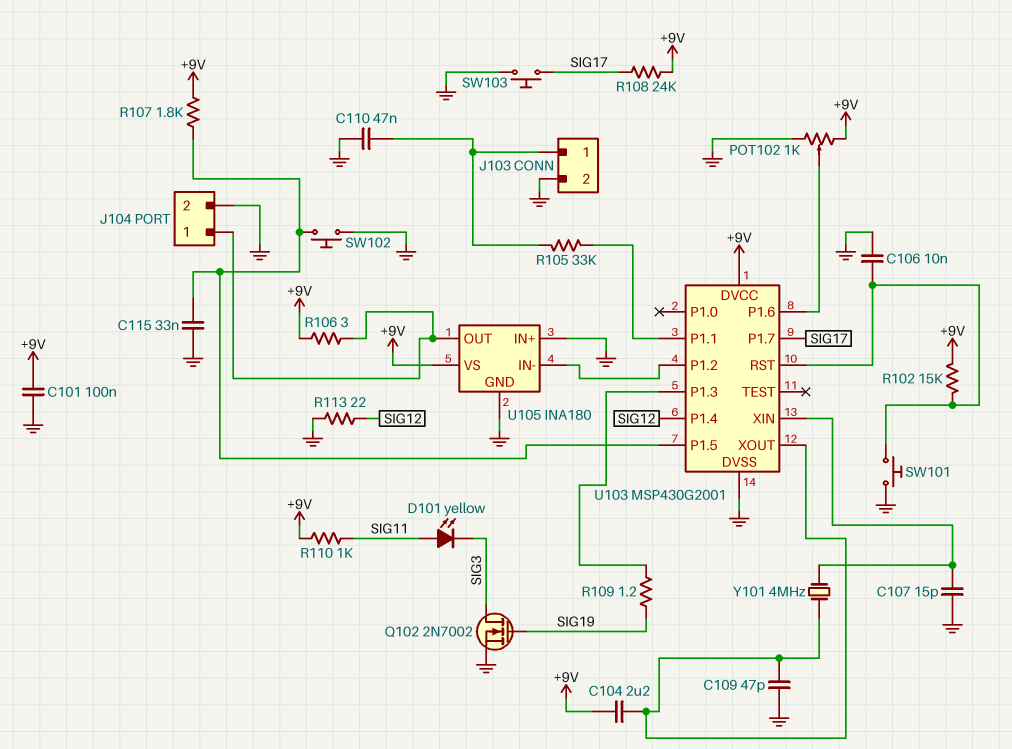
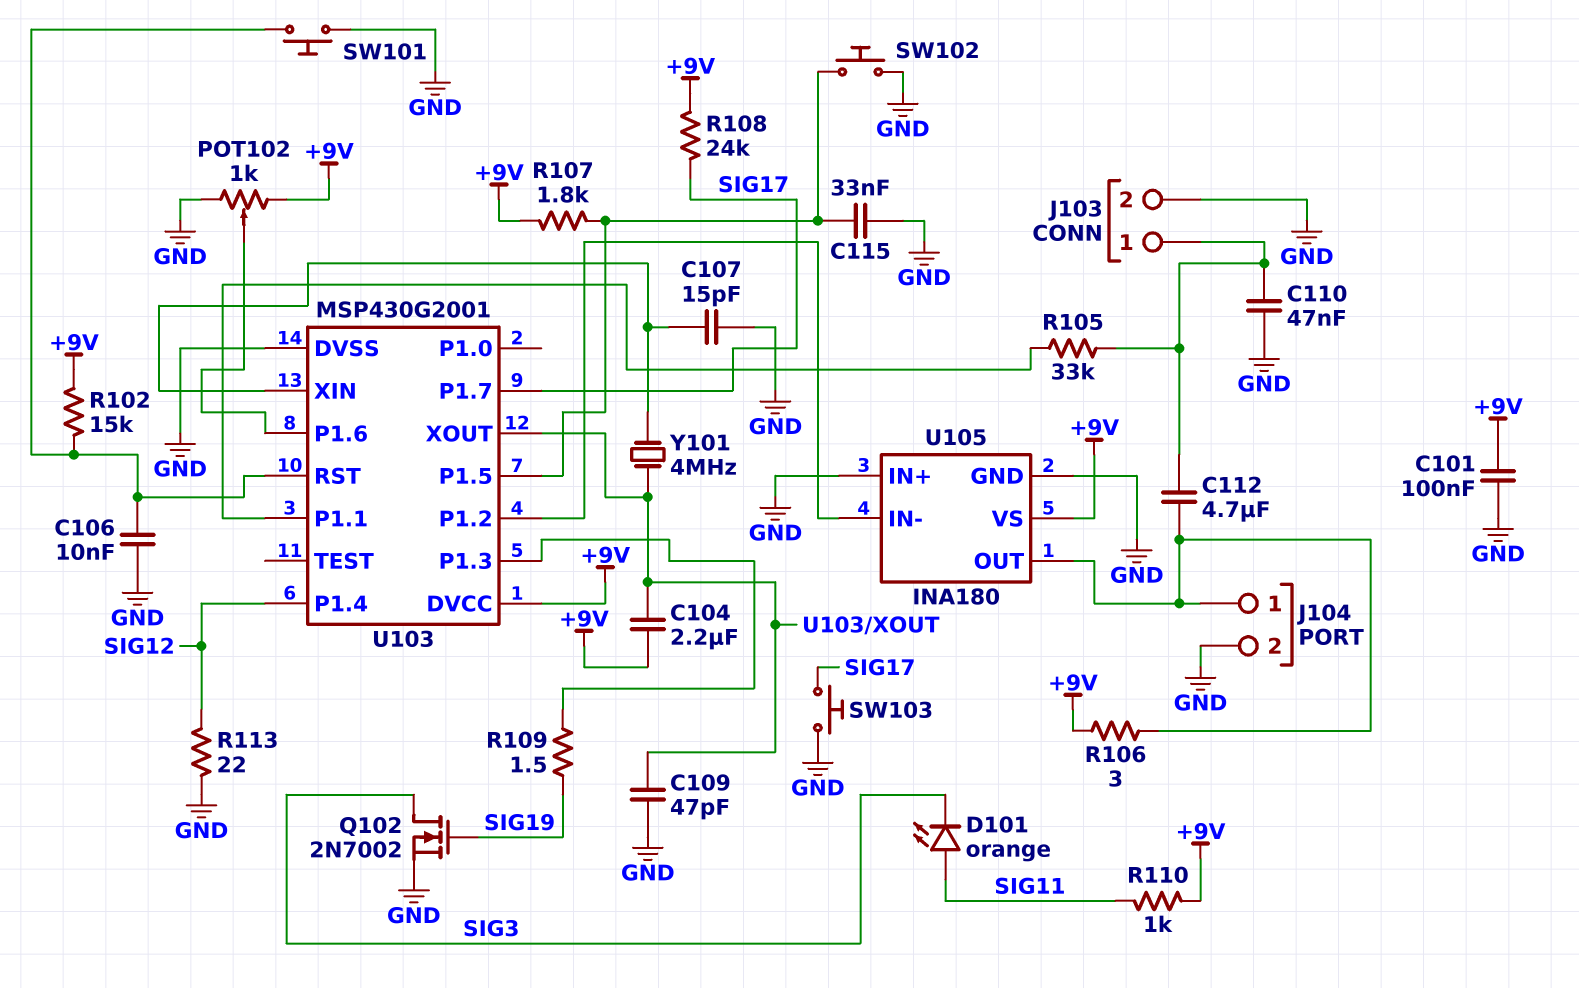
C112: none -> 4.7uF (J103/1, J104/1)
D101: LED yellow (A SIG11, K SIG3) -> LED orange (A SIG11, K SIG3)
R109: 1.2 (SIG19, U103/P1.3) -> 1.5 (SIG19, U103/P1.3)

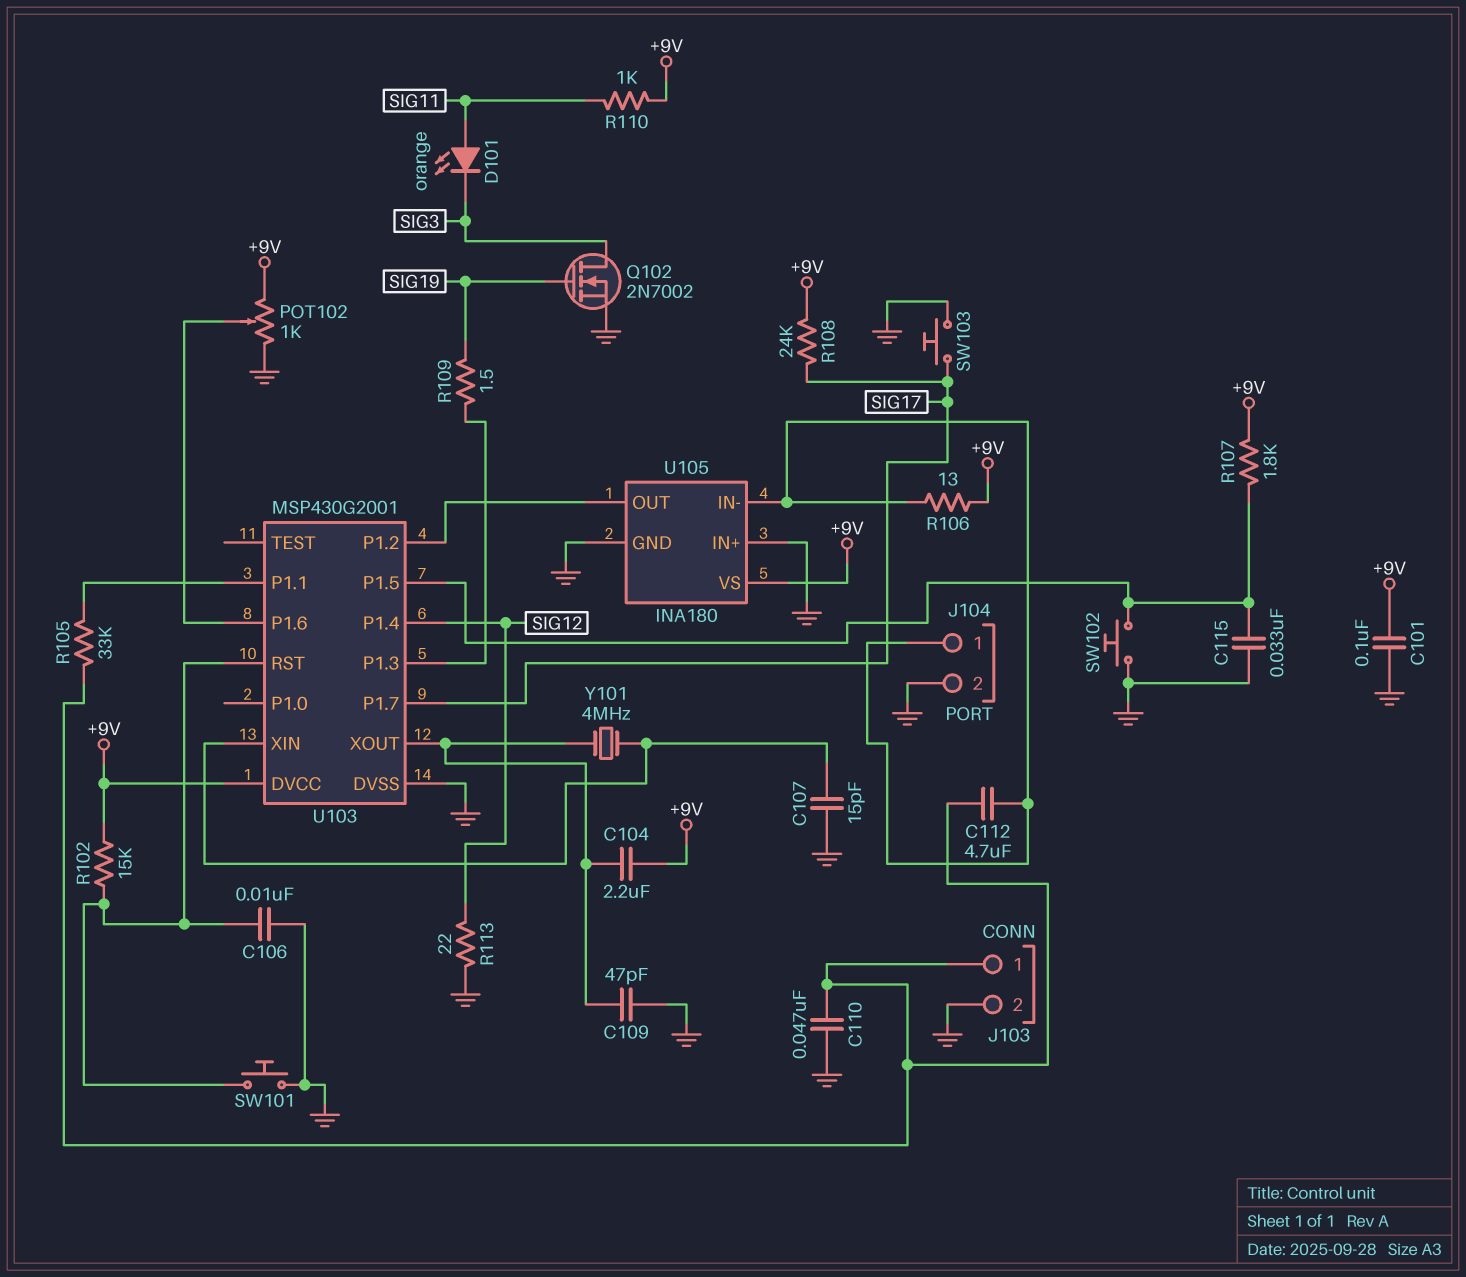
R106: 3 (+9V, J104/1) -> 13 (+9V, J104/1)
U105 pin IN-: U103/P1.2 -> J104/1
U105 pin OUT: J104/1 -> U103/P1.2

